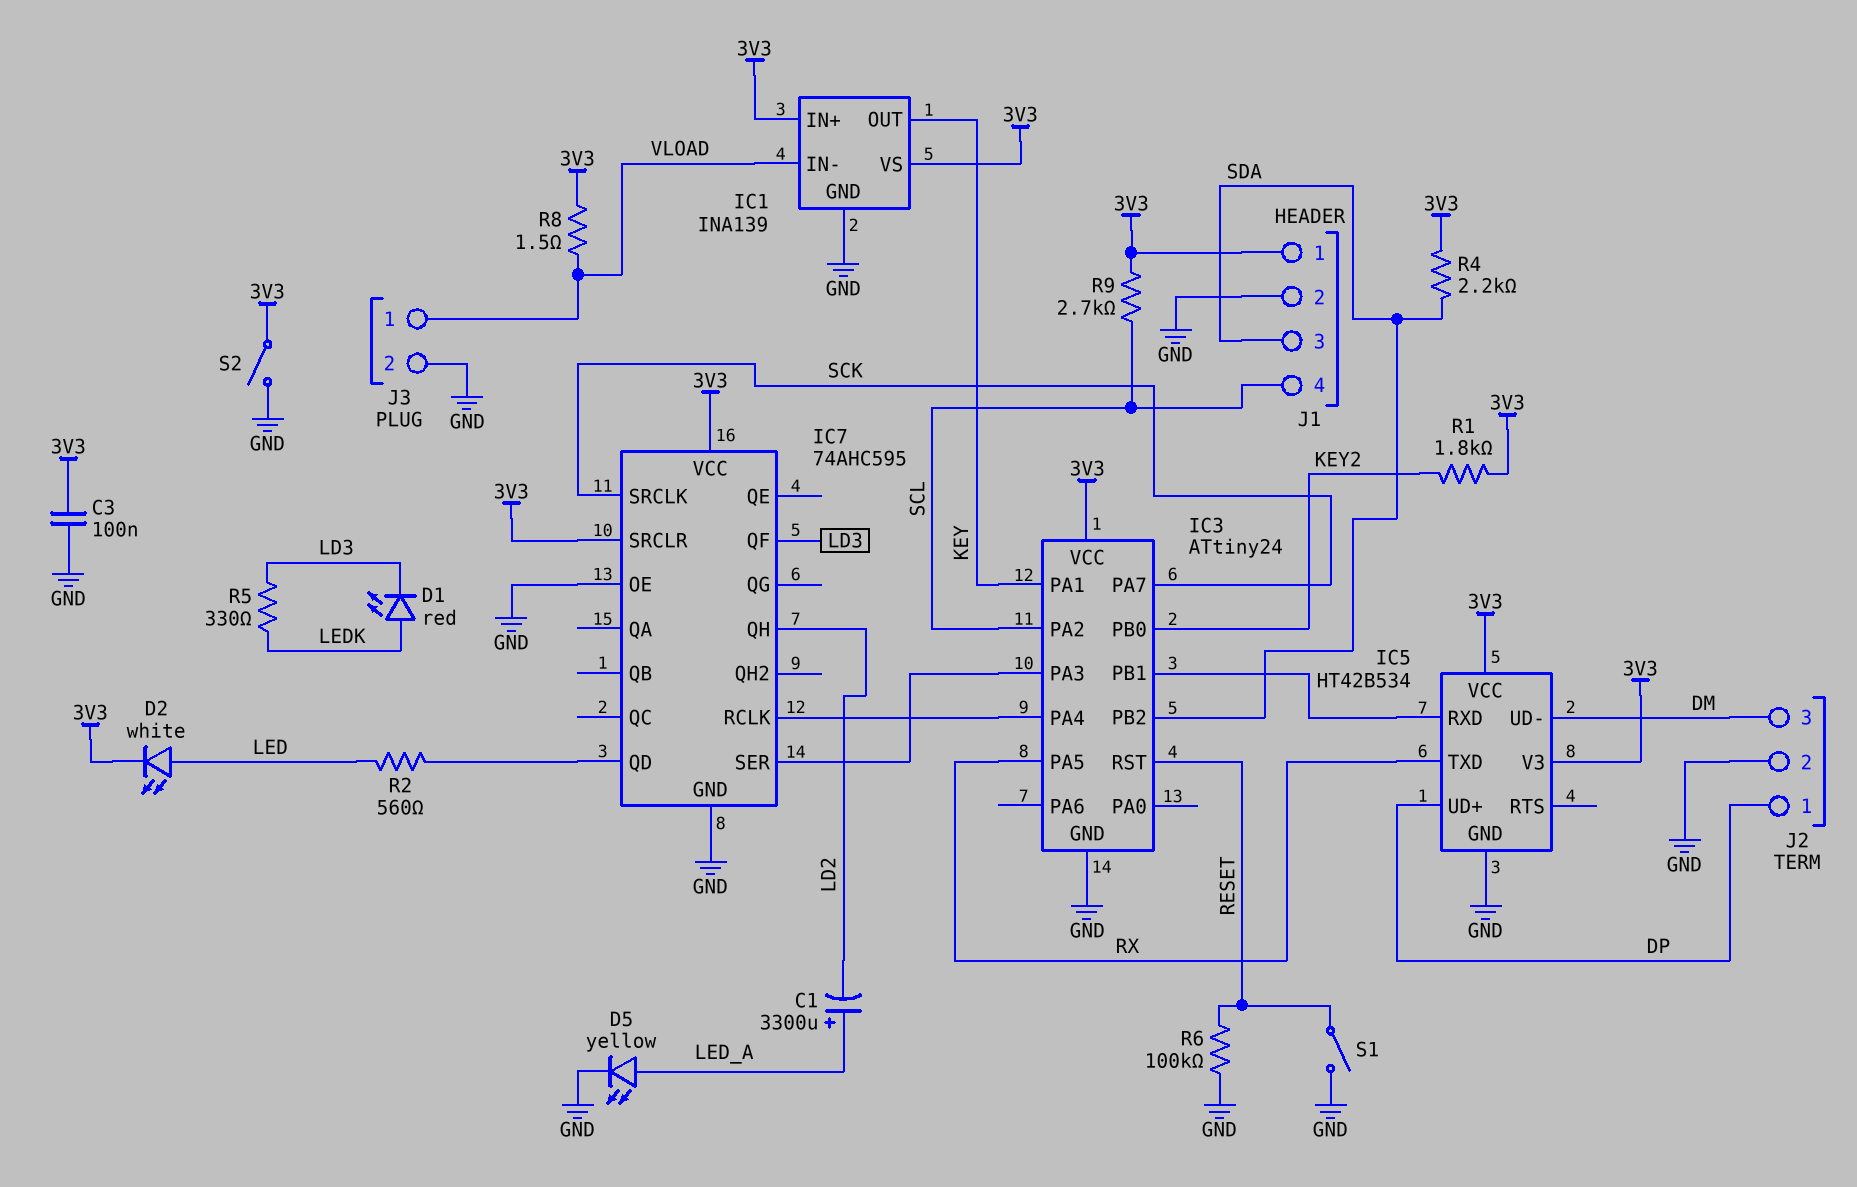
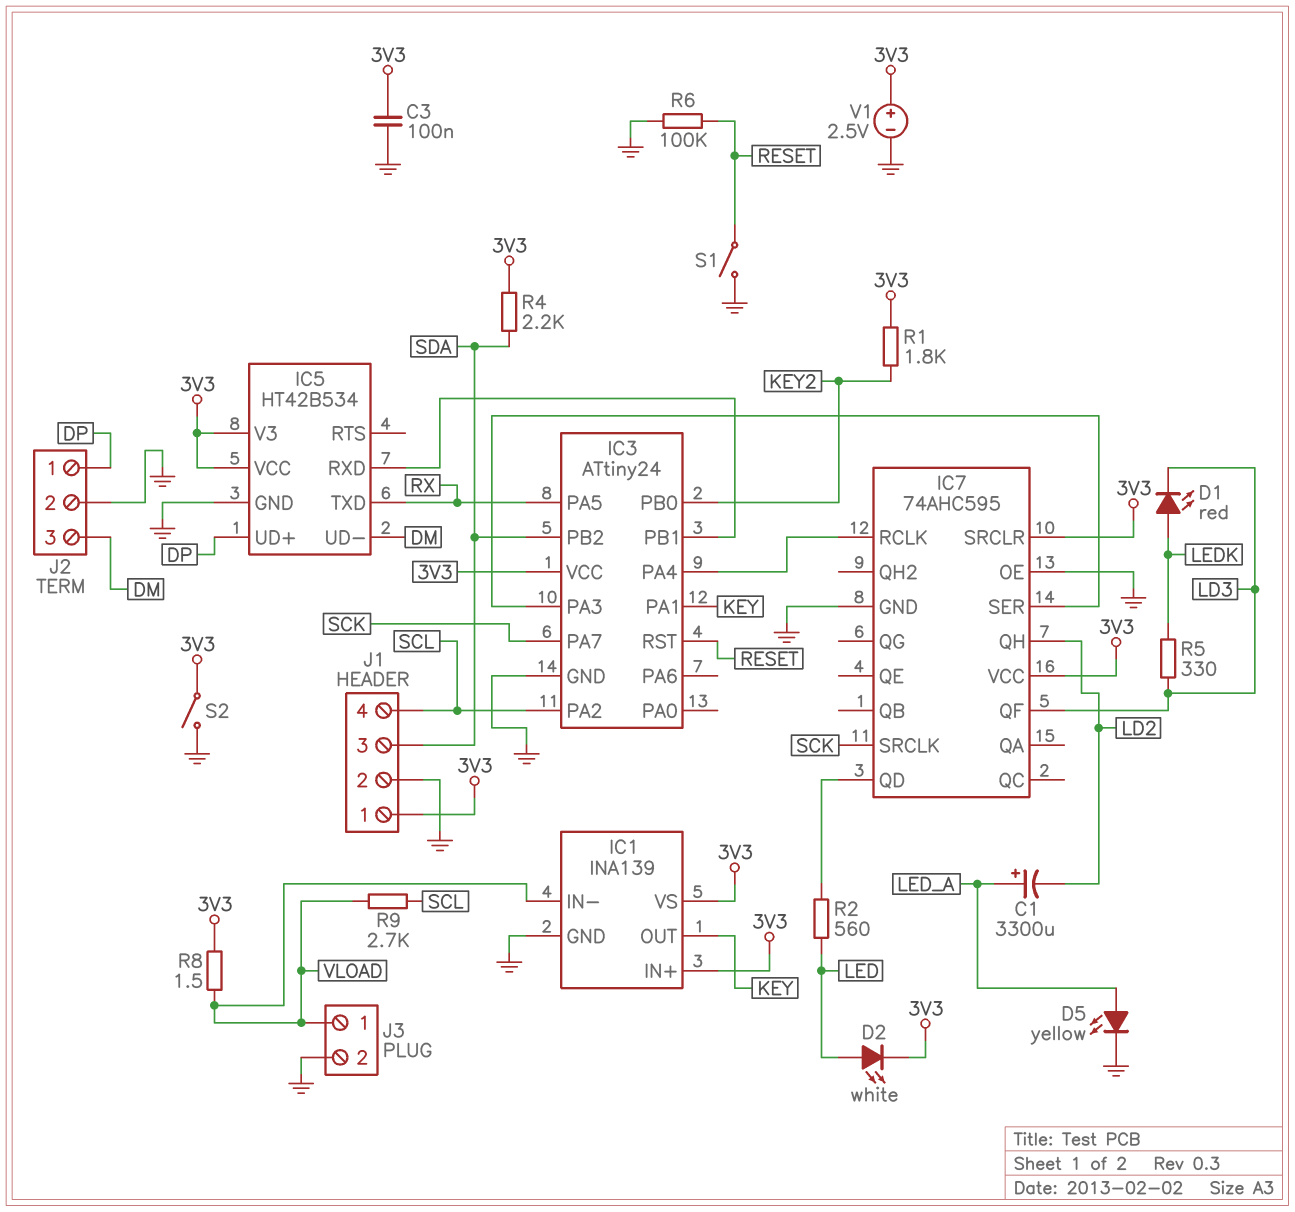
R9: 2.7k (3V3, SCL) -> 2.7k (SCL, VLOAD)
V1: none -> 2.5V (plus 3V3, minus GND)

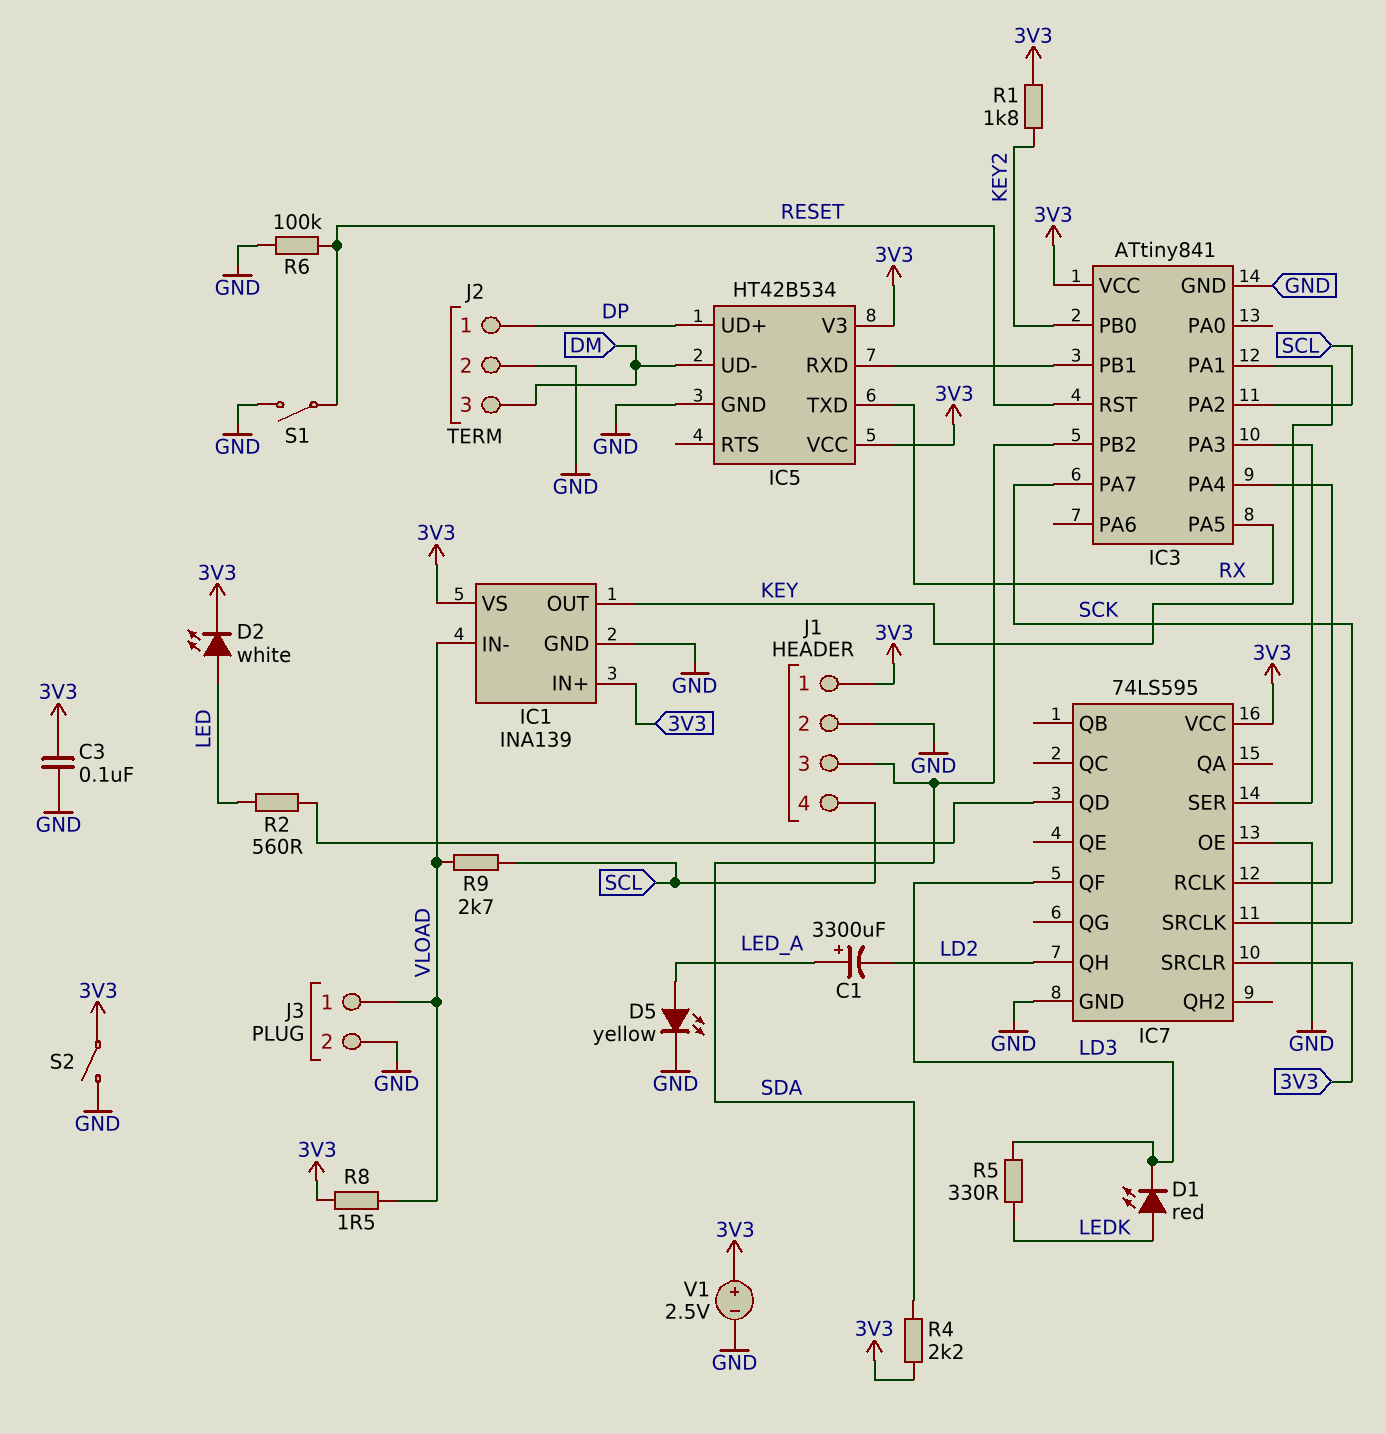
IC3: ATtiny24 -> ATtiny841
IC7: 74AHC595 -> 74LS595

